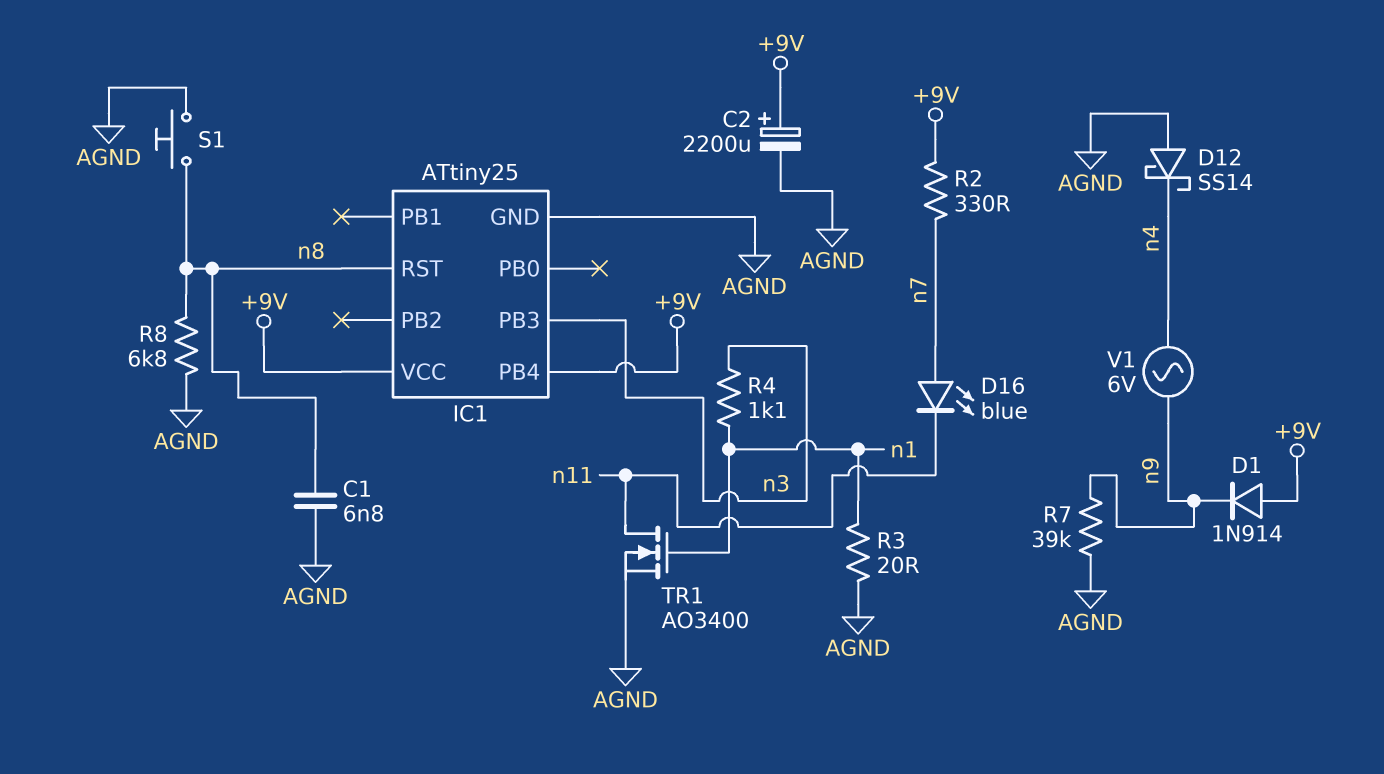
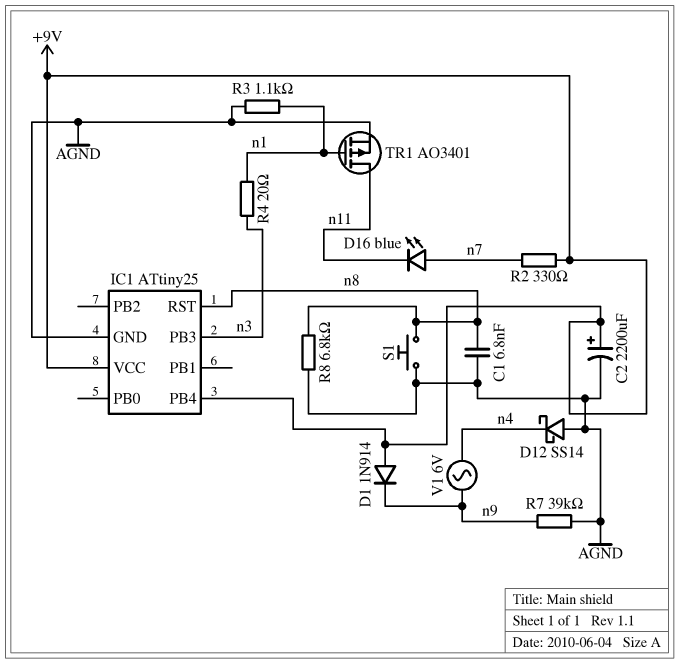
R3: 20 (AGND, n1) -> 1.1k (AGND, n1)
R4: 1.1k (n1, n3) -> 20 (n1, n3)
TR1: NMOS AO3400 (G n1, D n11, S AGND) -> PMOS AO3401 (G n1, D n11, S AGND)

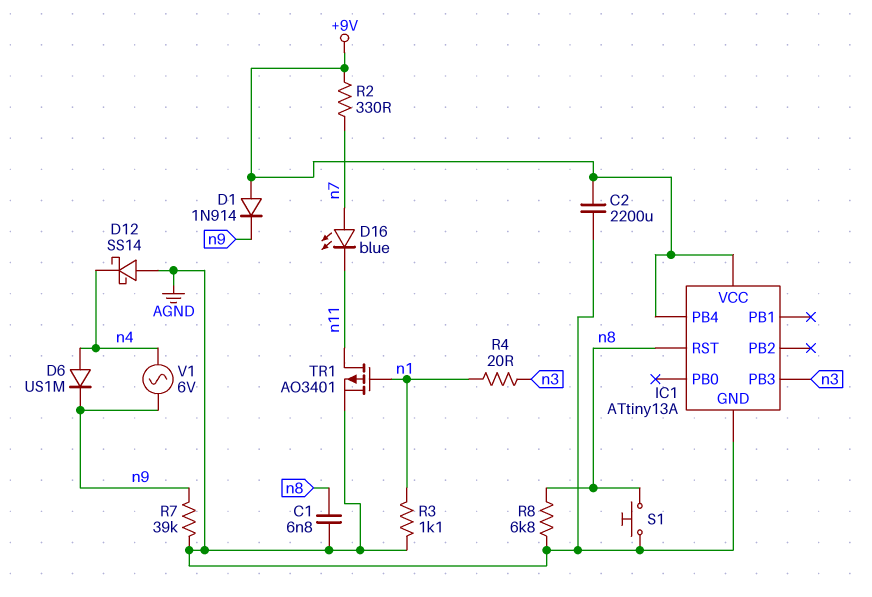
C2: 2200uF (plus +9V, minus AGND) -> 2200uF (+9V, AGND)
D6: none -> diode US1M (A n4, K n9)
IC1: ATtiny25 -> ATtiny13A

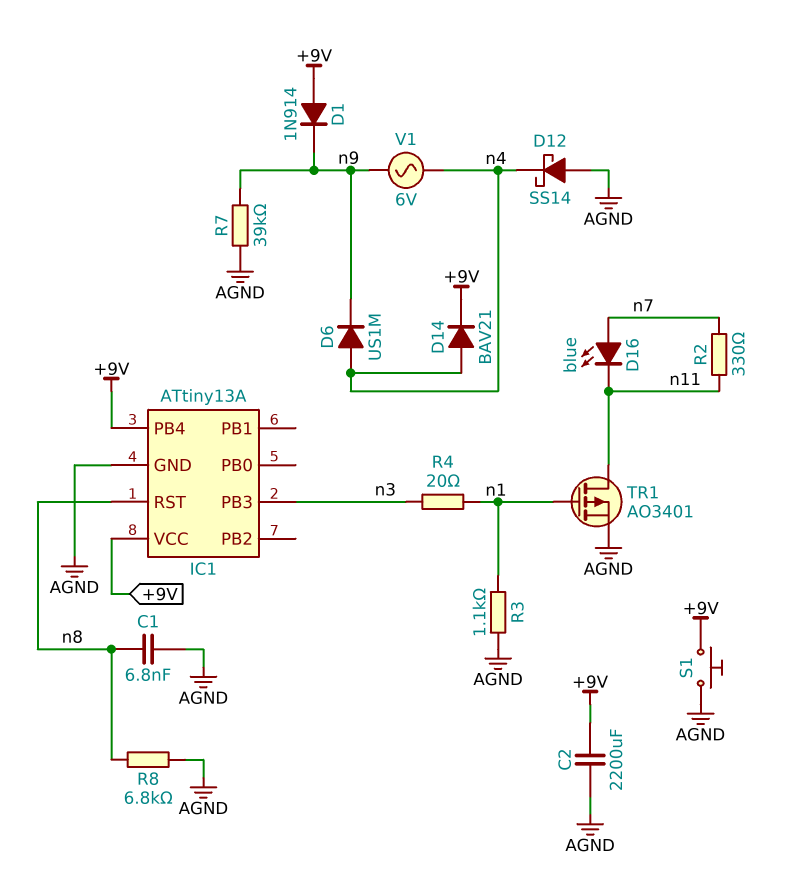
D14: none -> diode BAV21 (A n4, K +9V)
R2: 330 (+9V, n7) -> 330 (n7, n11)
S1: button (AGND, n8) -> button (+9V, AGND)

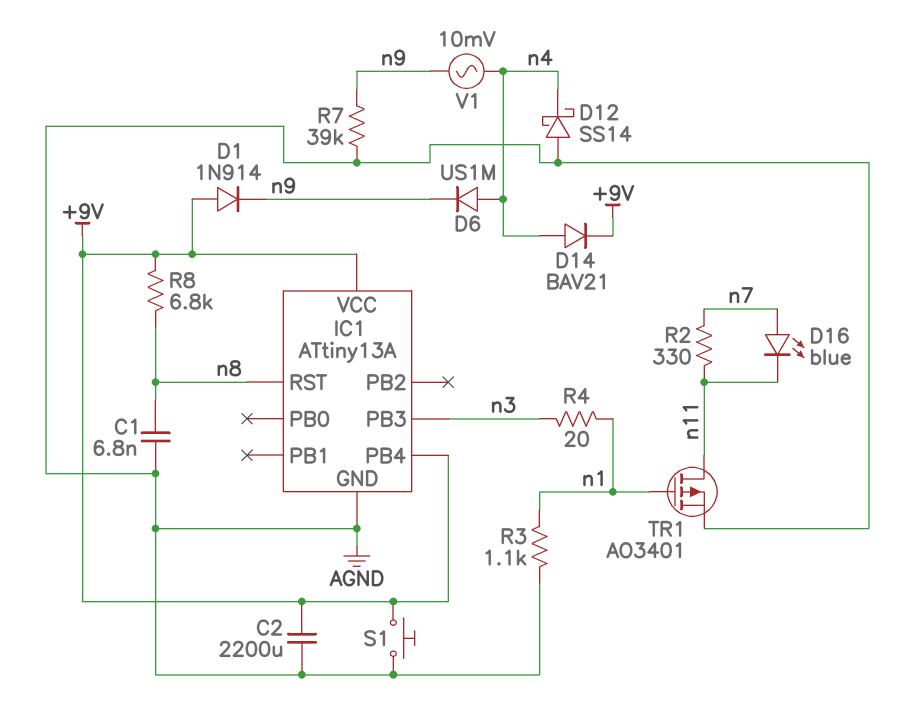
R8: 6.8k (AGND, n8) -> 6.8k (+9V, n8)
V1: AC 6V (n4, n9) -> AC 10mV (n4, n9)

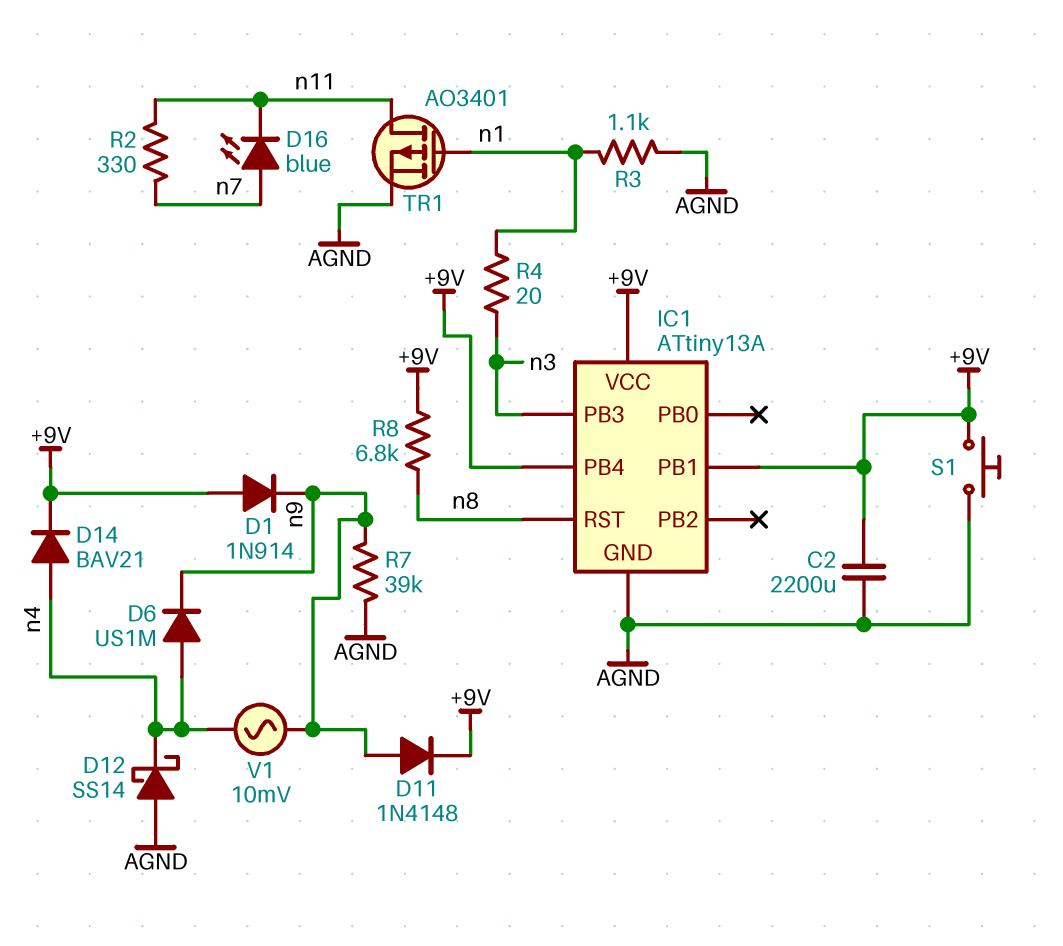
C1: 6.8nF (AGND, n8) -> none
D11: none -> diode 1N4148 (A n9, K +9V)
IC1 pin PB1: none -> +9V

